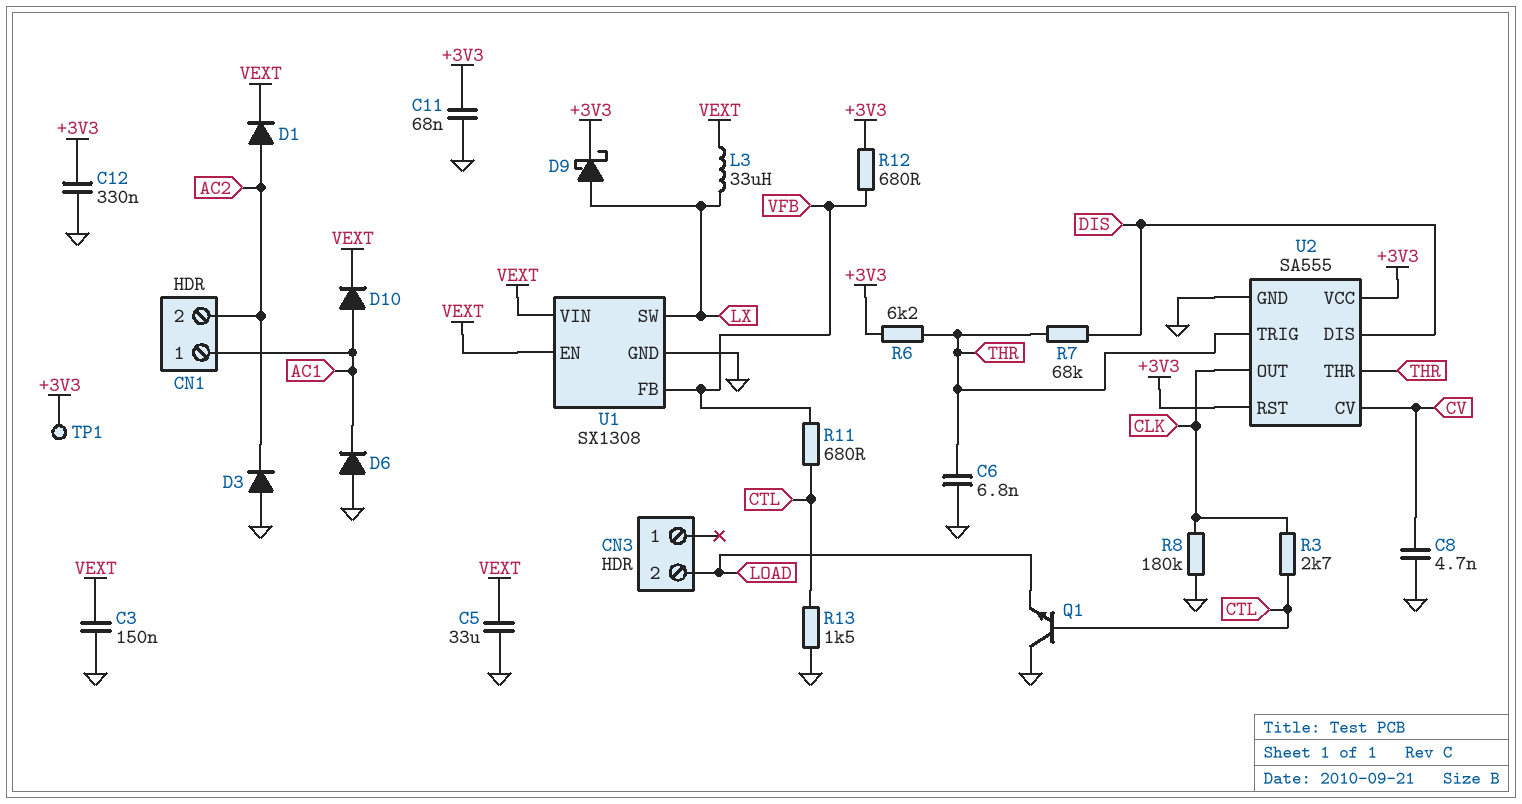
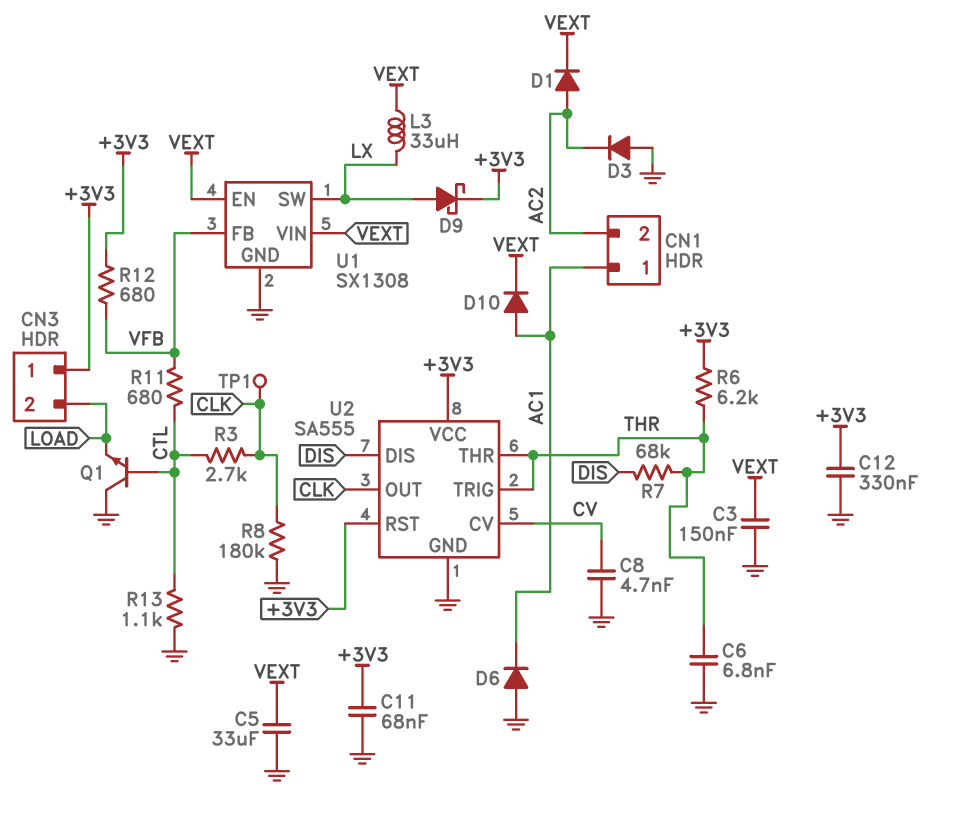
CN3 pin 1: none -> +3V3
R13: 1.5k (CTL, GND) -> 1.1k (CTL, GND)
TP1: test point (+3V3) -> test point (CLK)

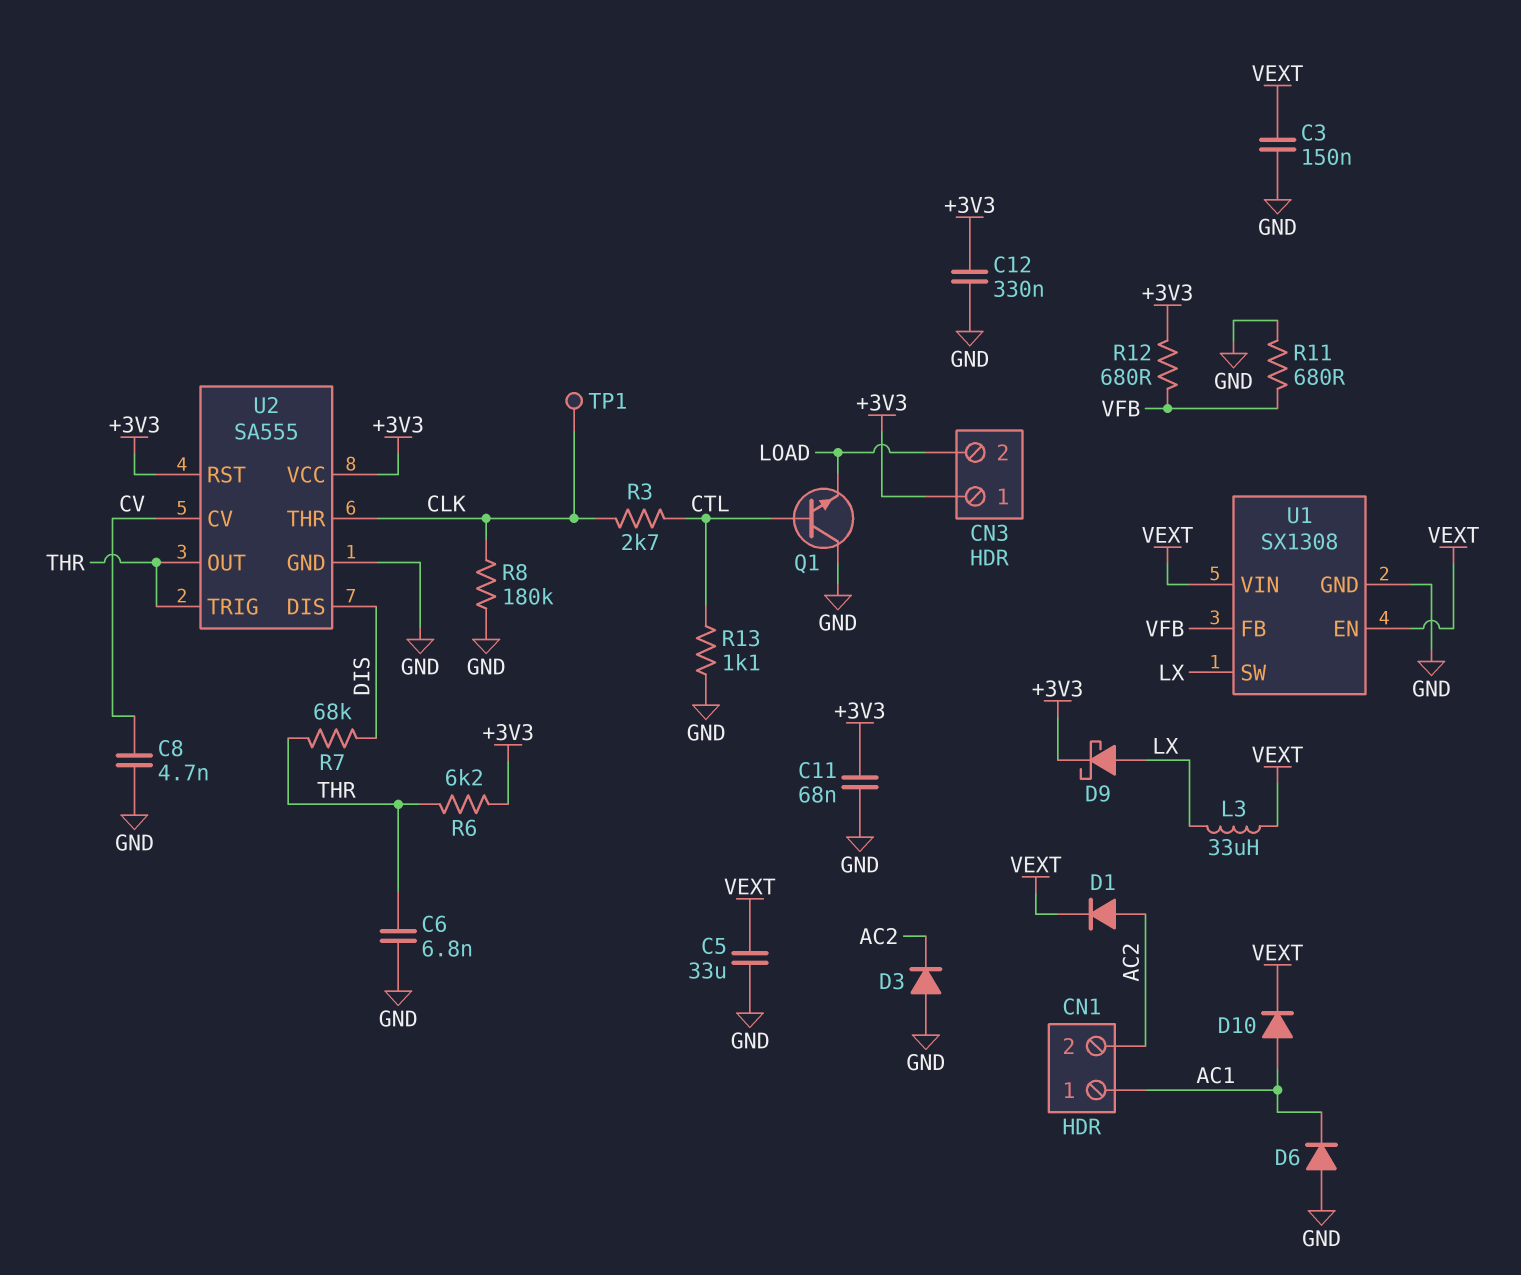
R11: 680 (CTL, VFB) -> 680 (GND, VFB)
U2 pin OUT: CLK -> THR
U2 pin THR: THR -> CLK

